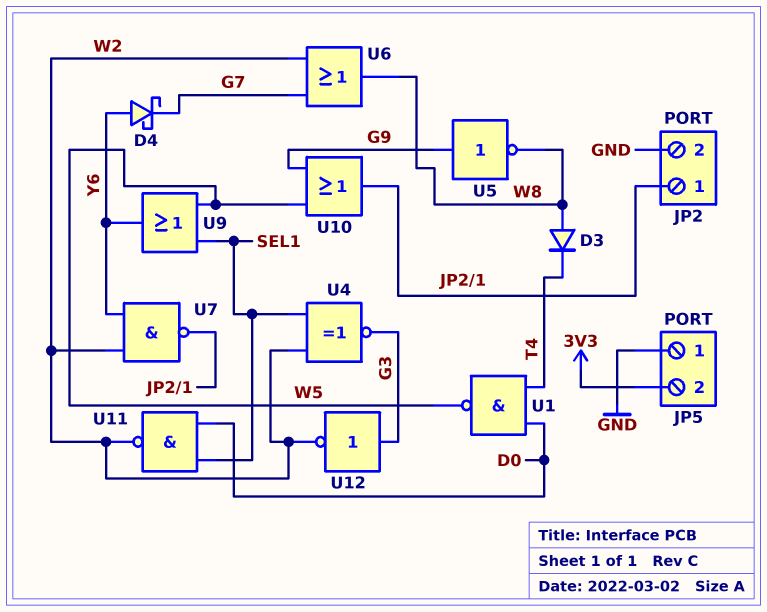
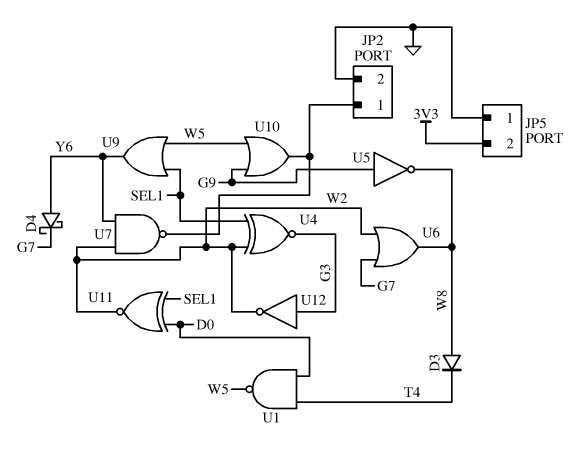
U11: NAND (in D0, in SEL1, out W2) -> XNOR (in D0, in SEL1, out W2)

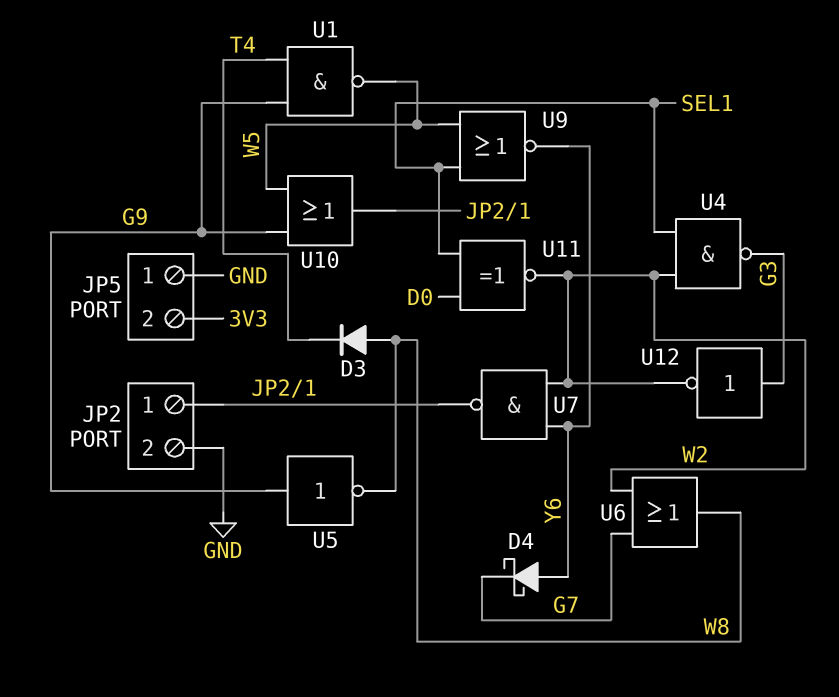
U1: NAND (in D0, in T4, out W5) -> NAND (in G9, in T4, out W5)
U4: XNOR (in SEL1, in W2, out G3) -> NAND (in SEL1, in W2, out G3)
U9: OR (in SEL1, in W5, out Y6) -> NOR (in SEL1, in W5, out Y6)

